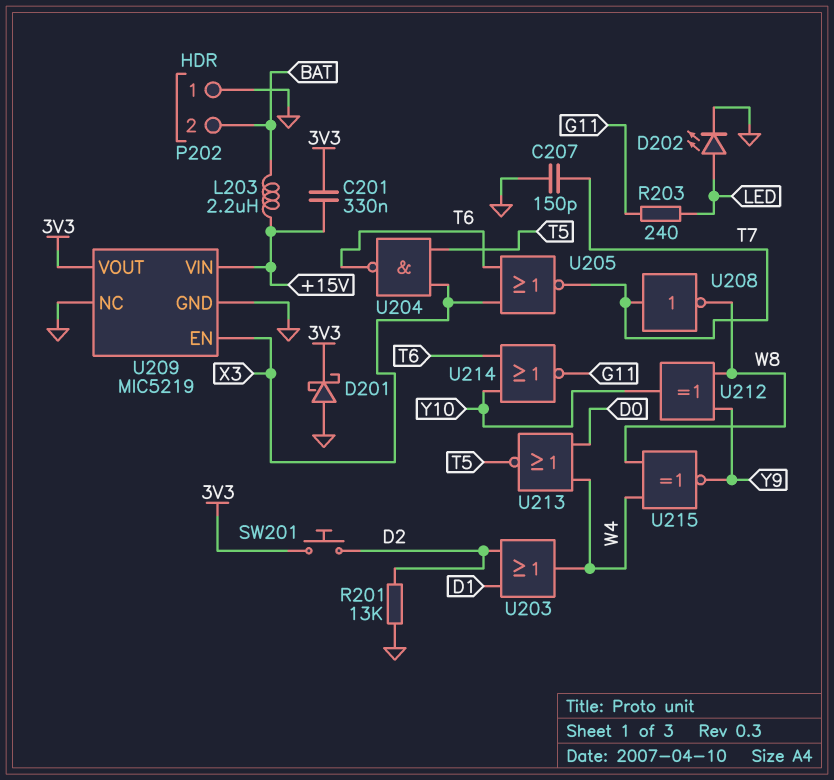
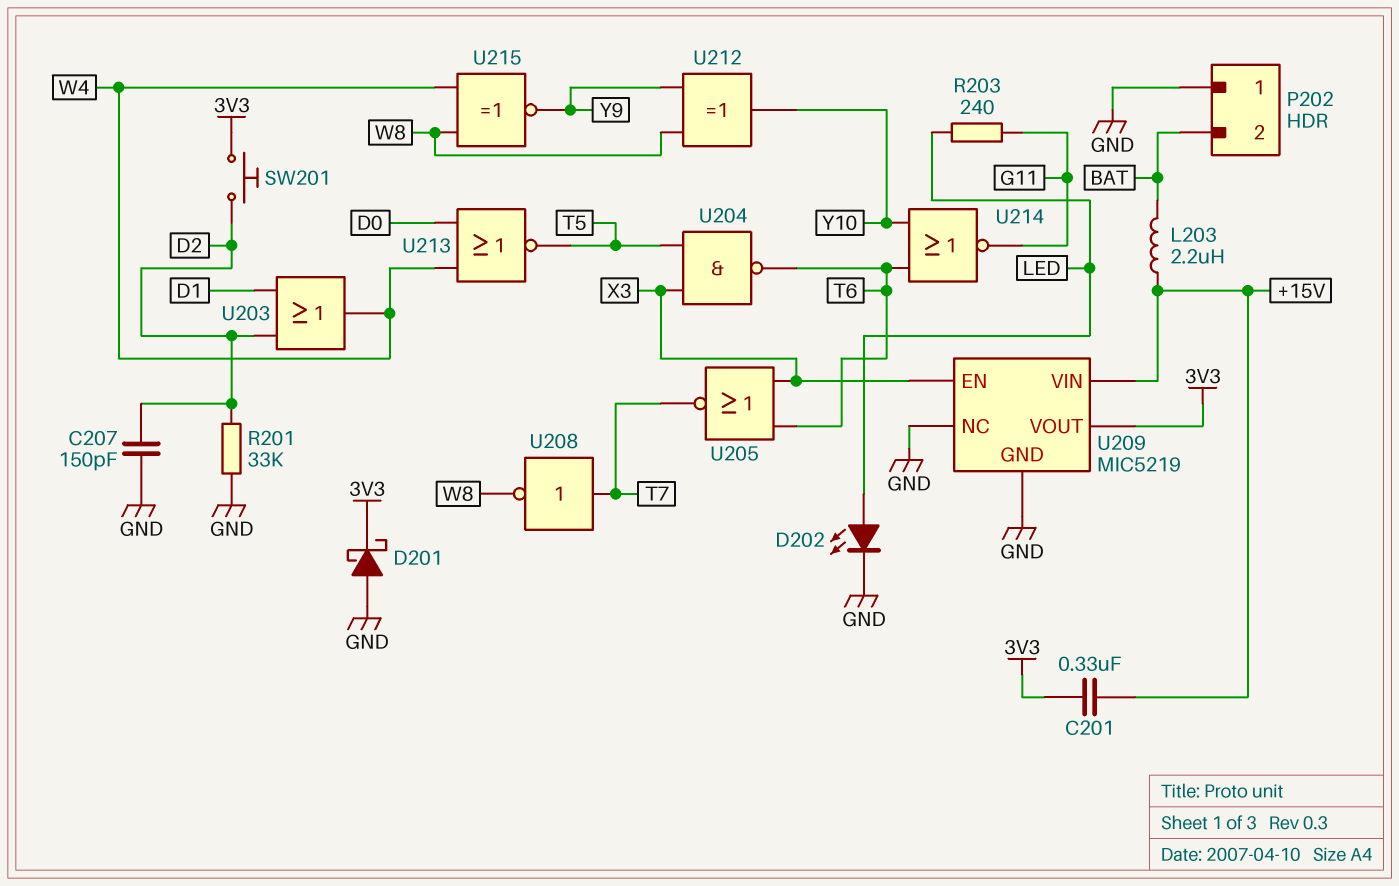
C207: 150pF (GND, T7) -> 150pF (D2, GND)
R201: 13k (D2, GND) -> 33k (D2, GND)

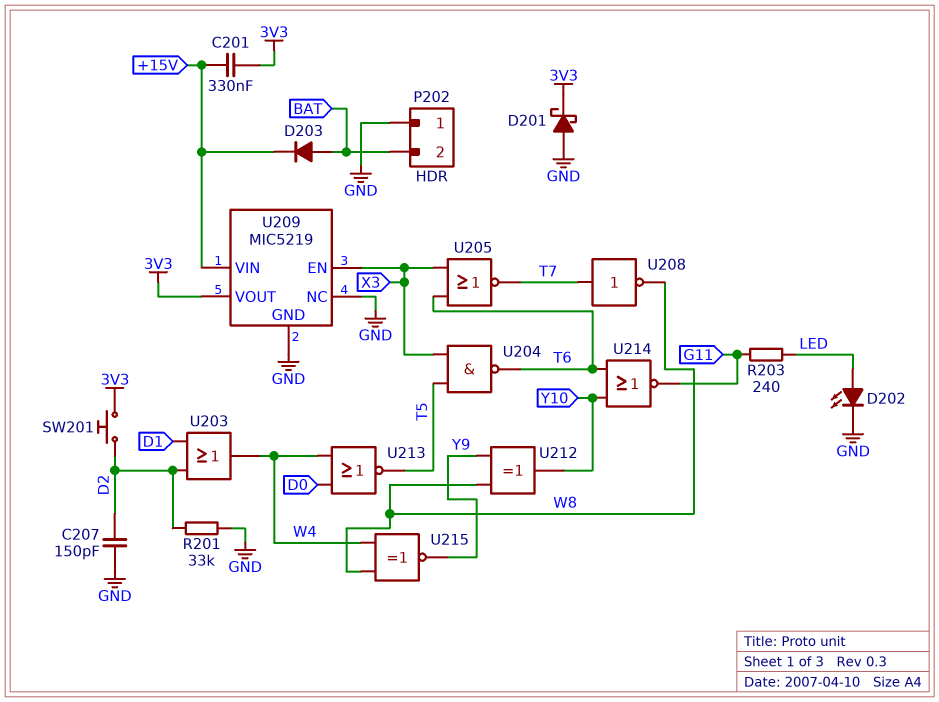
D203: none -> diode (A BAT, K +15V)
L203: 2.2uH (+15V, BAT) -> none

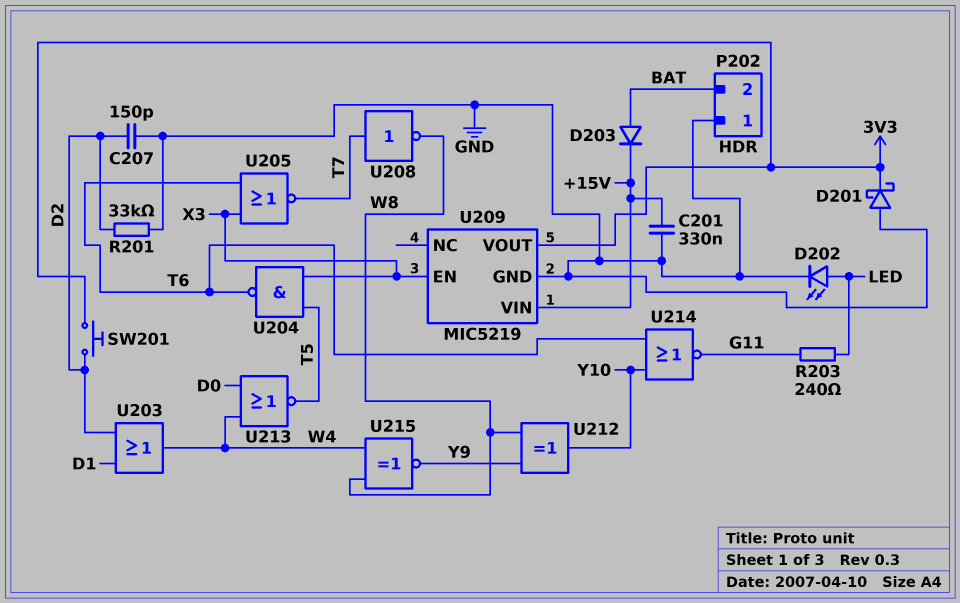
C201: 330nF (+15V, 3V3) -> 330nF (+15V, GND)
U209 pin NC: GND -> none

